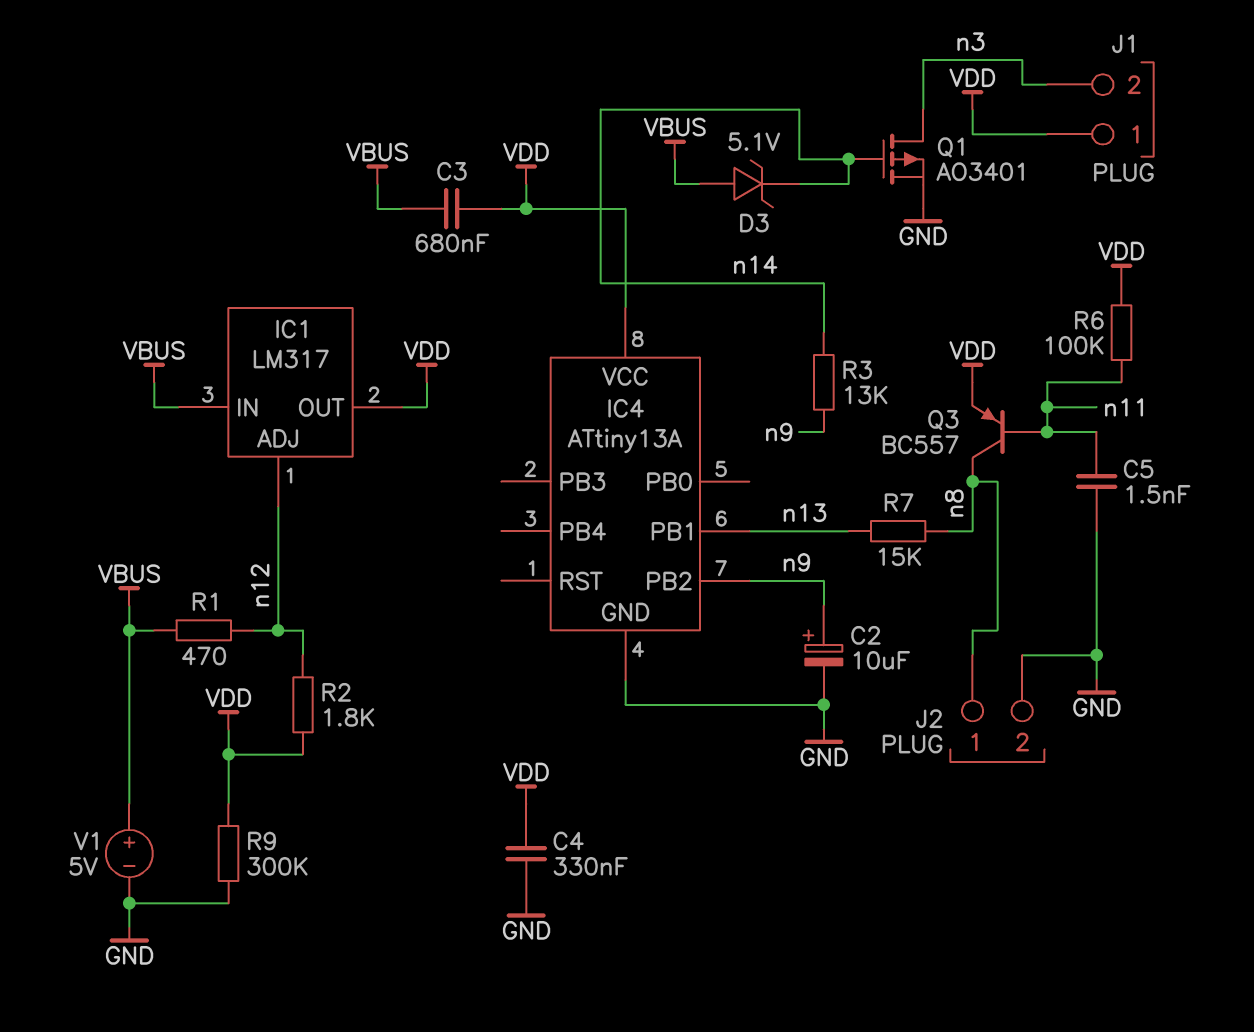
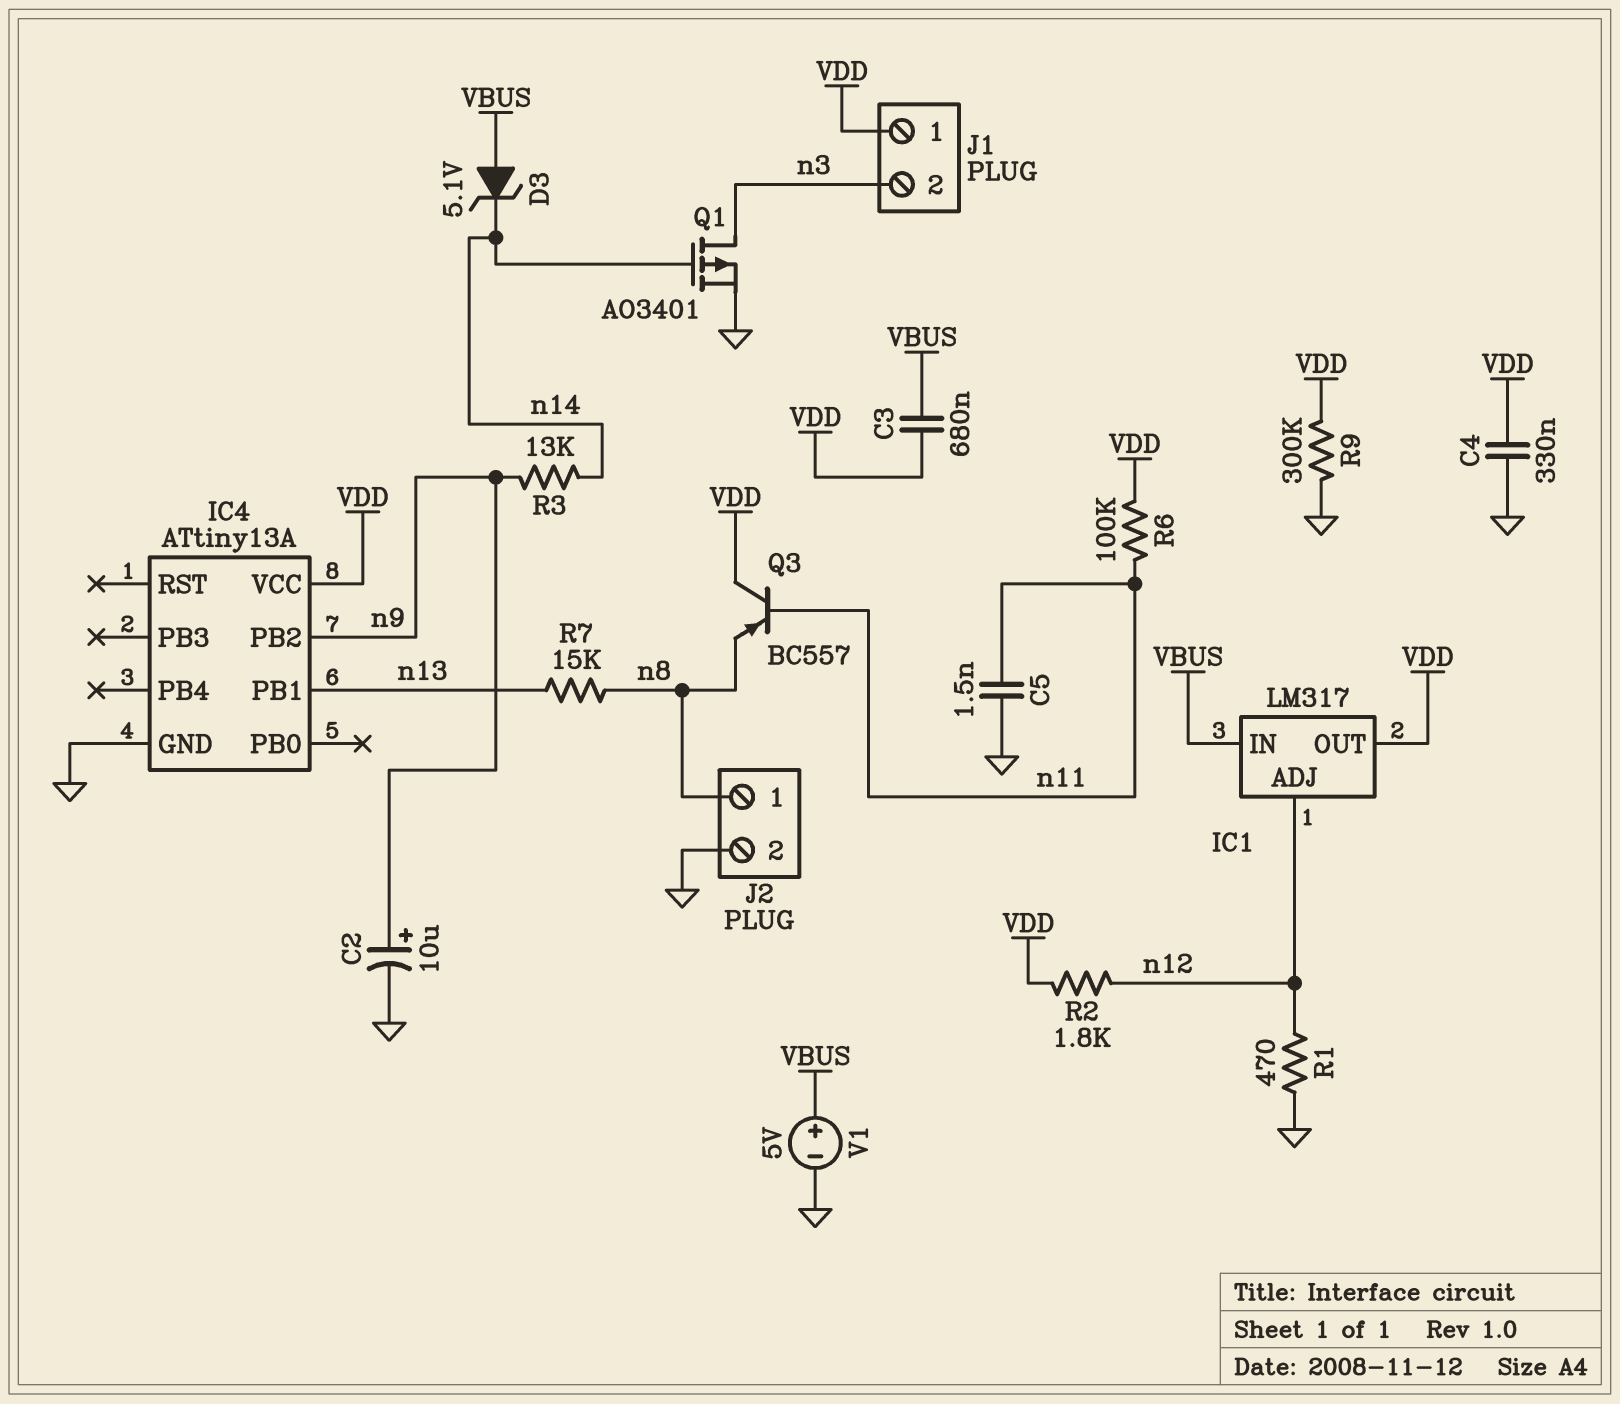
Q3: PNP BC557 (B n11, C n8, E VDD) -> PNP BC557 (B n11, C VDD, E n8)
R1: 470 (VBUS, n12) -> 470 (GND, n12)

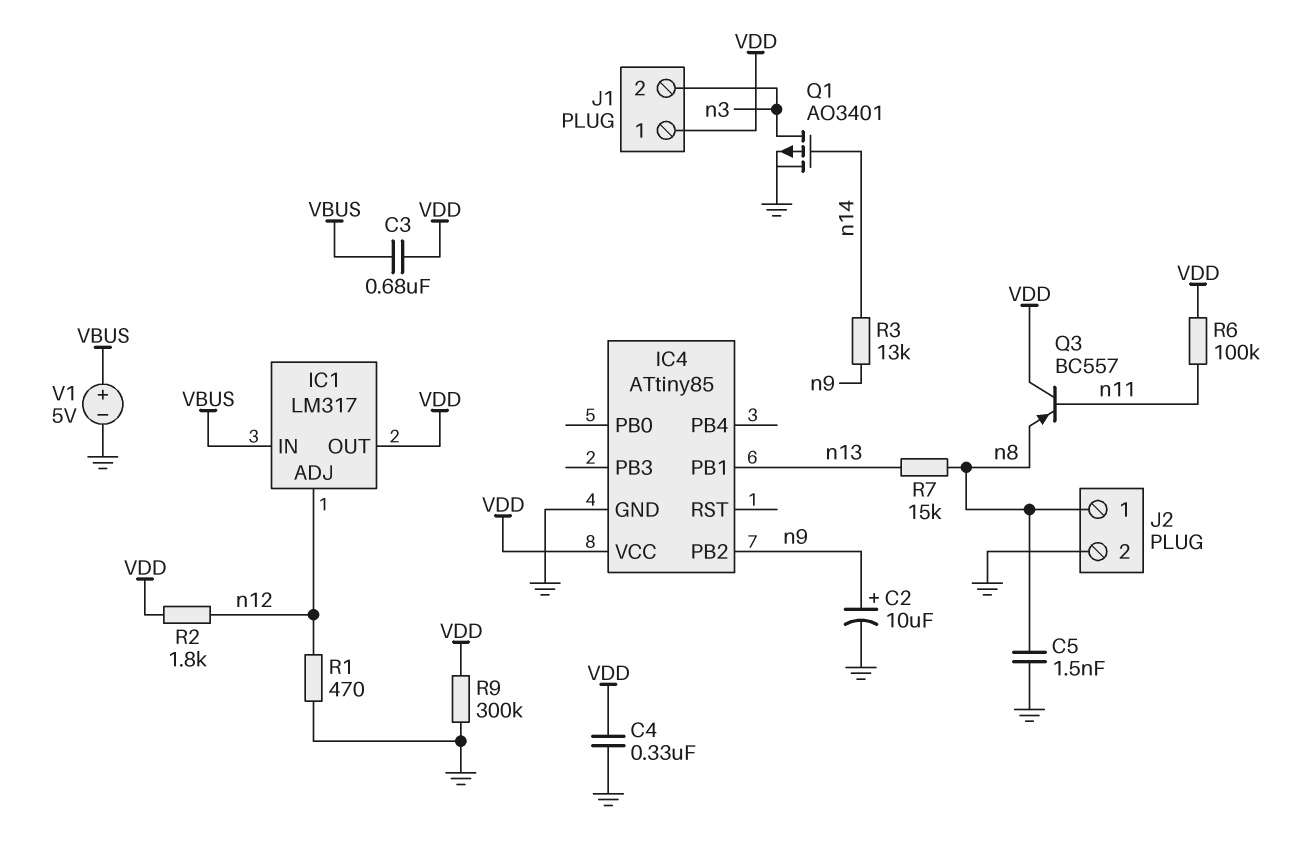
C5: 1.5nF (GND, n11) -> 1.5nF (GND, n8)
D3: zener 5.1V (A VBUS, K n14) -> none
IC4: ATtiny13A -> ATtiny85

